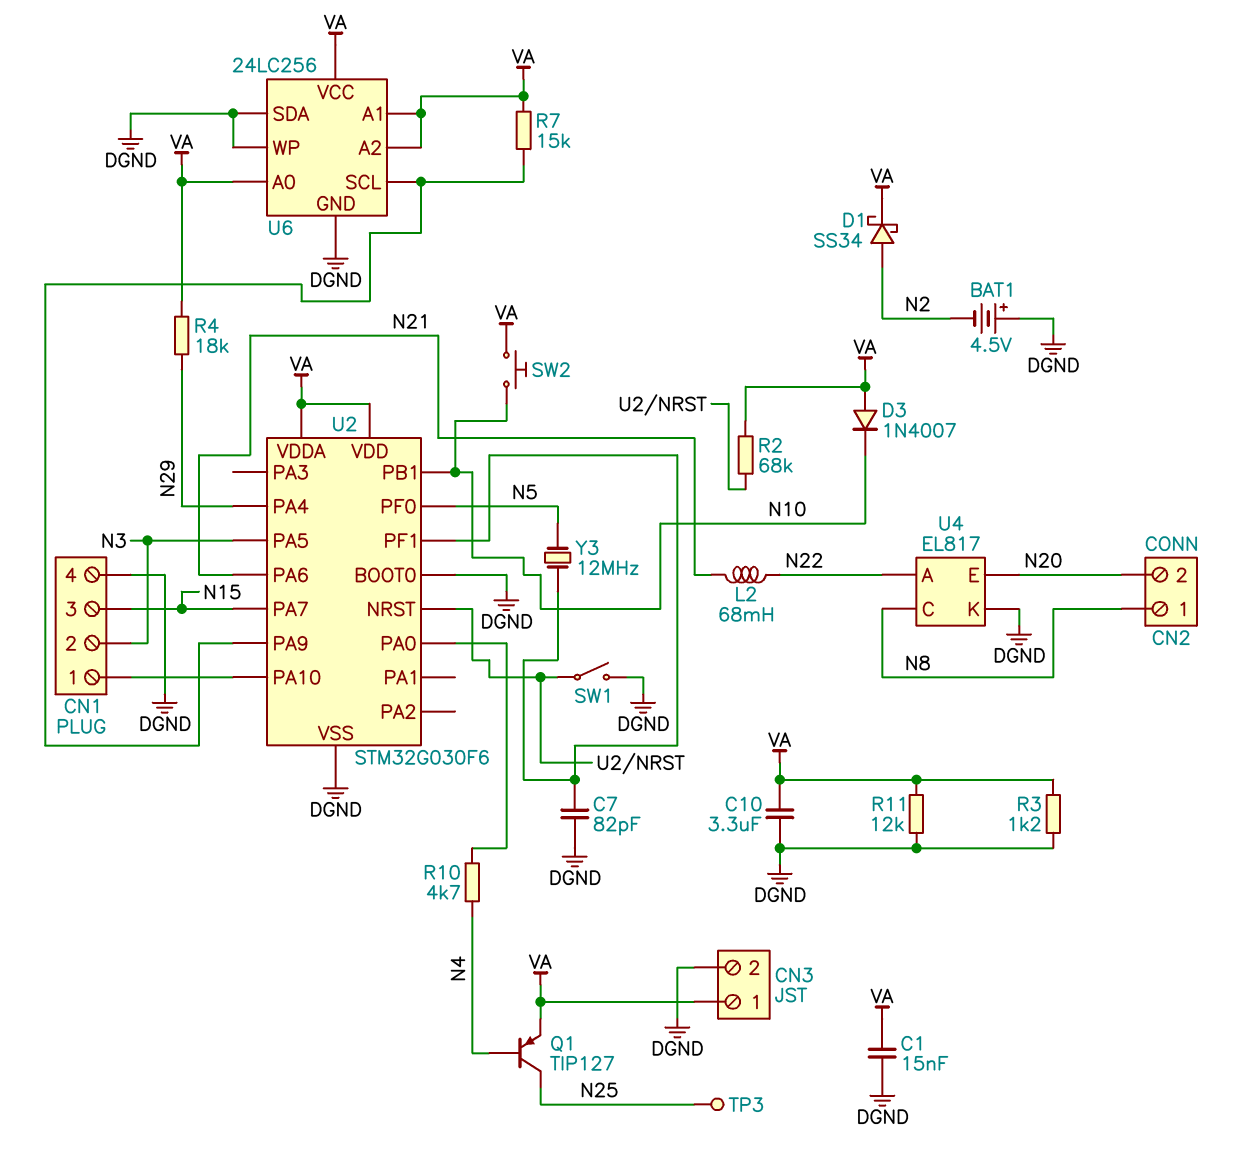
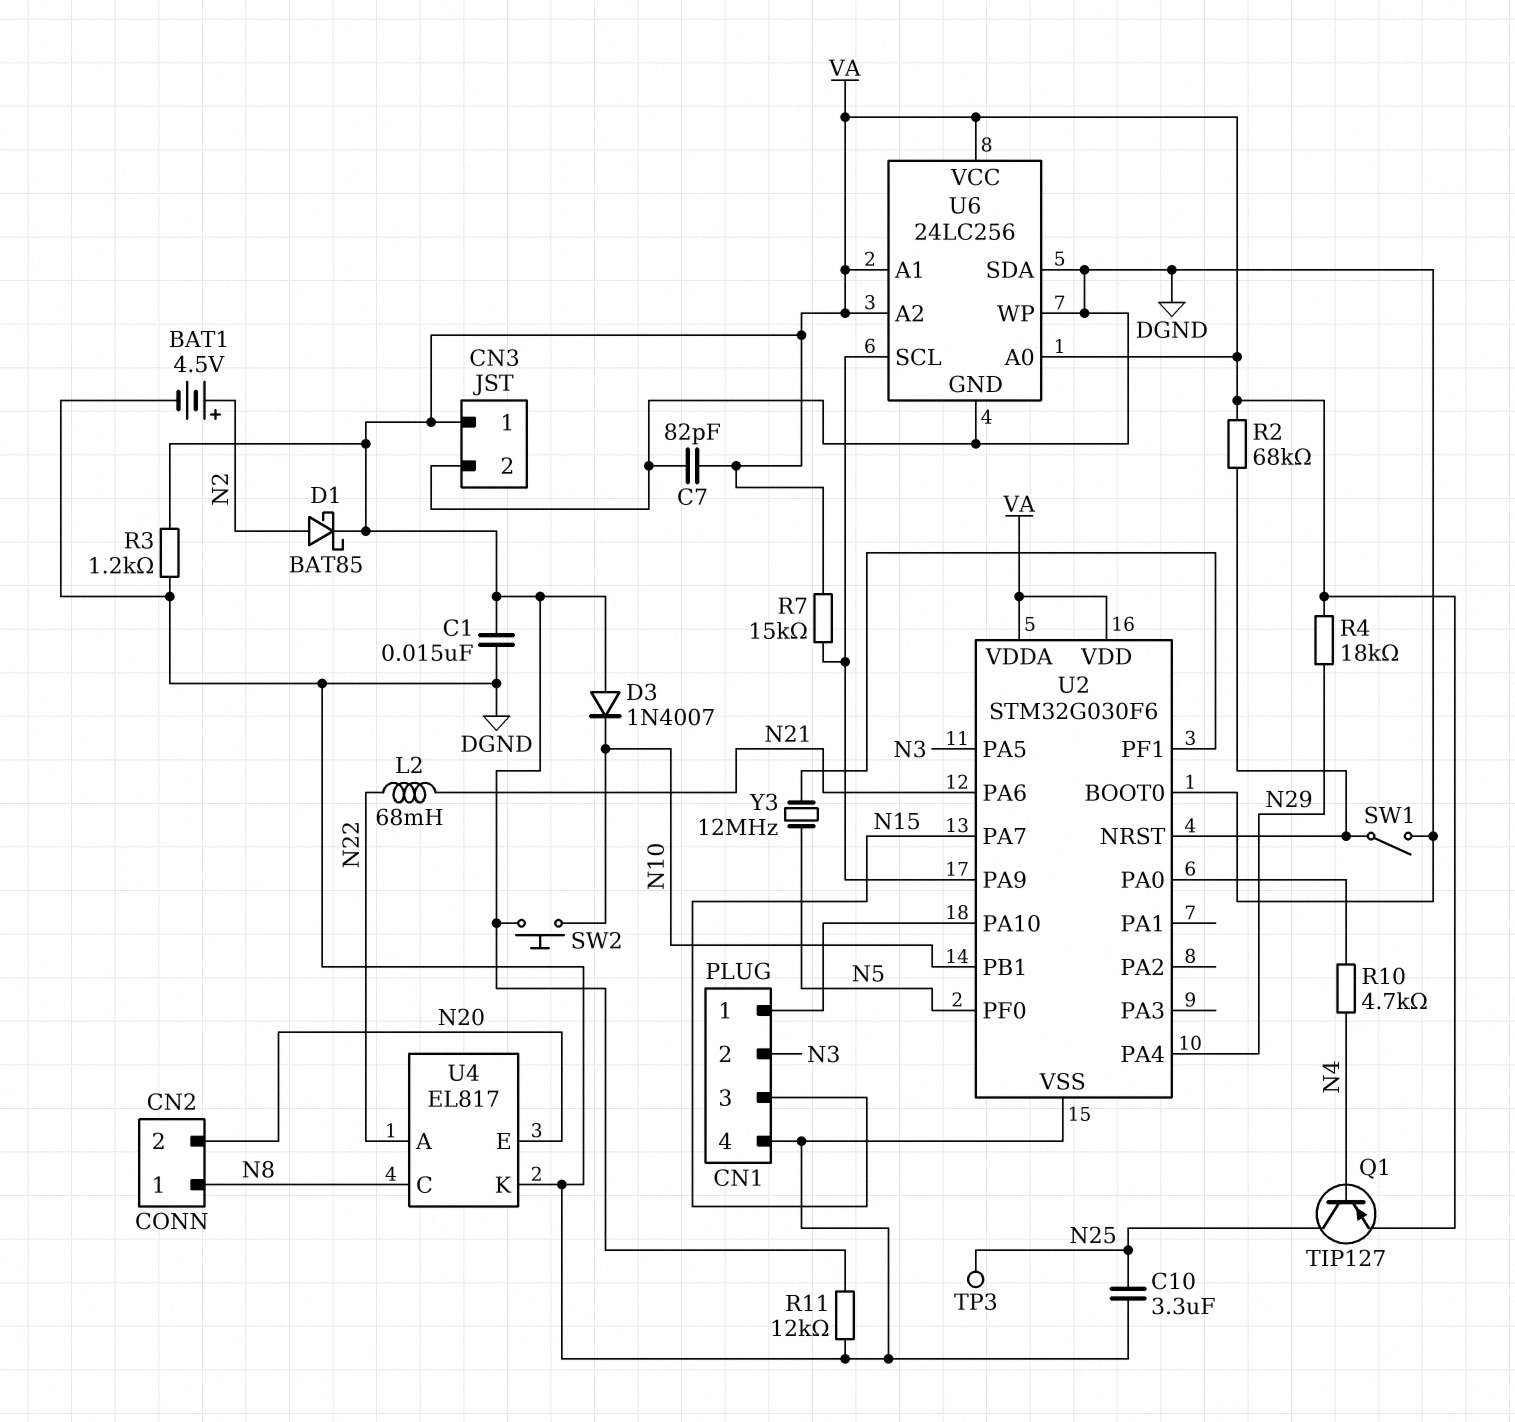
BAT1: 4.5V (plus DGND, minus N2) -> 4.5V (plus N2, minus DGND)
C7: 82pF (DGND, U2/PF1) -> 82pF (DGND, VA)
C10: 3.3uF (DGND, VA) -> 3.3uF (DGND, N25)
D1: schottky SS34 (A N2, K VA) -> schottky BAT85 (A N2, K VA)

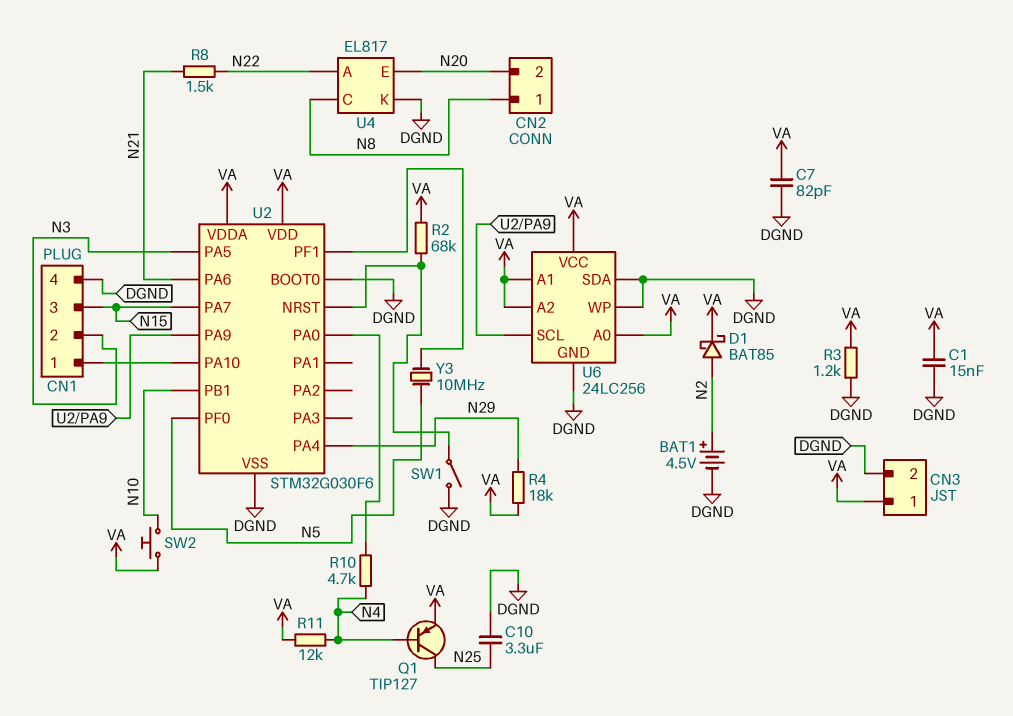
D3: diode 1N4007 (A VA, K N10) -> none
L2: 68mH (N21, N22) -> none
R7: 15k (U2/PA9, VA) -> none
R8: none -> 1.5k (N21, N22)
R11: 12k (DGND, VA) -> 12k (N4, VA)
TP3: test point (N25) -> none
Y3: 12MHz (N5, U2/PF1) -> 10MHz (N5, U2/PF1)

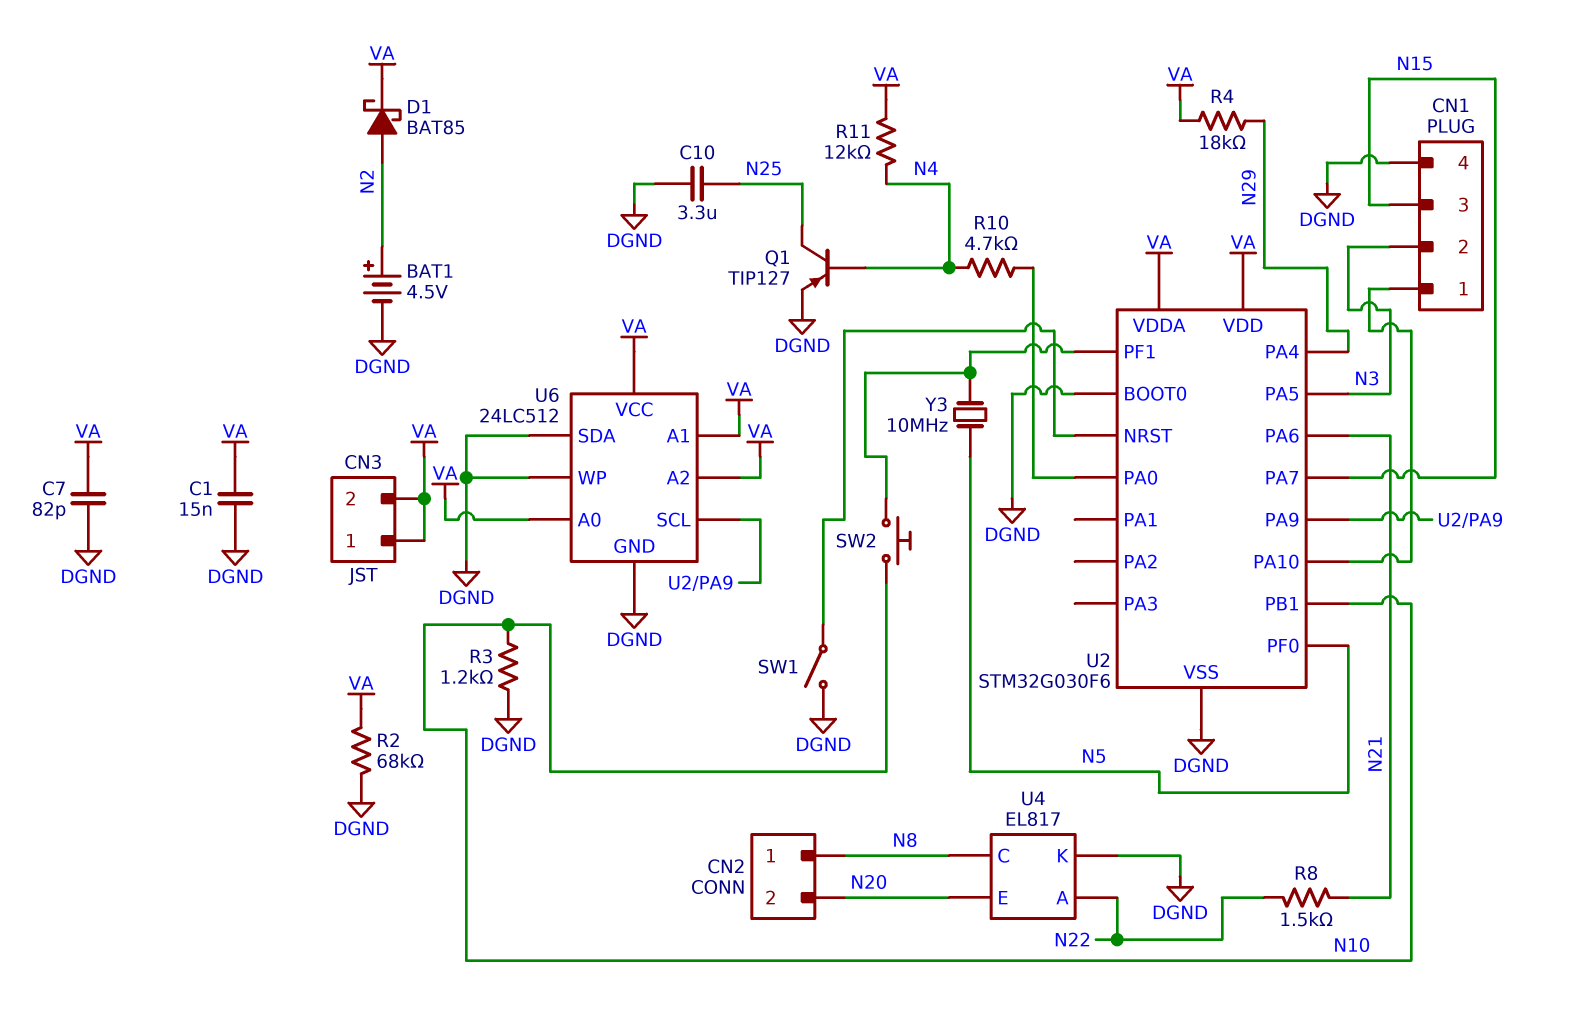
CN3 pin 2: DGND -> VA
Q1: PNP TIP127 (B N4, C N25, E VA) -> PNP TIP127 (B N4, C N25, E DGND)
R2: 68k (U2/NRST, VA) -> 68k (DGND, VA)
R3: 1.2k (DGND, VA) -> 1.2k (DGND, N10)
SW2: button (N10, VA) -> button (N10, U2/PF1)
U6: 24LC256 -> 24LC512

